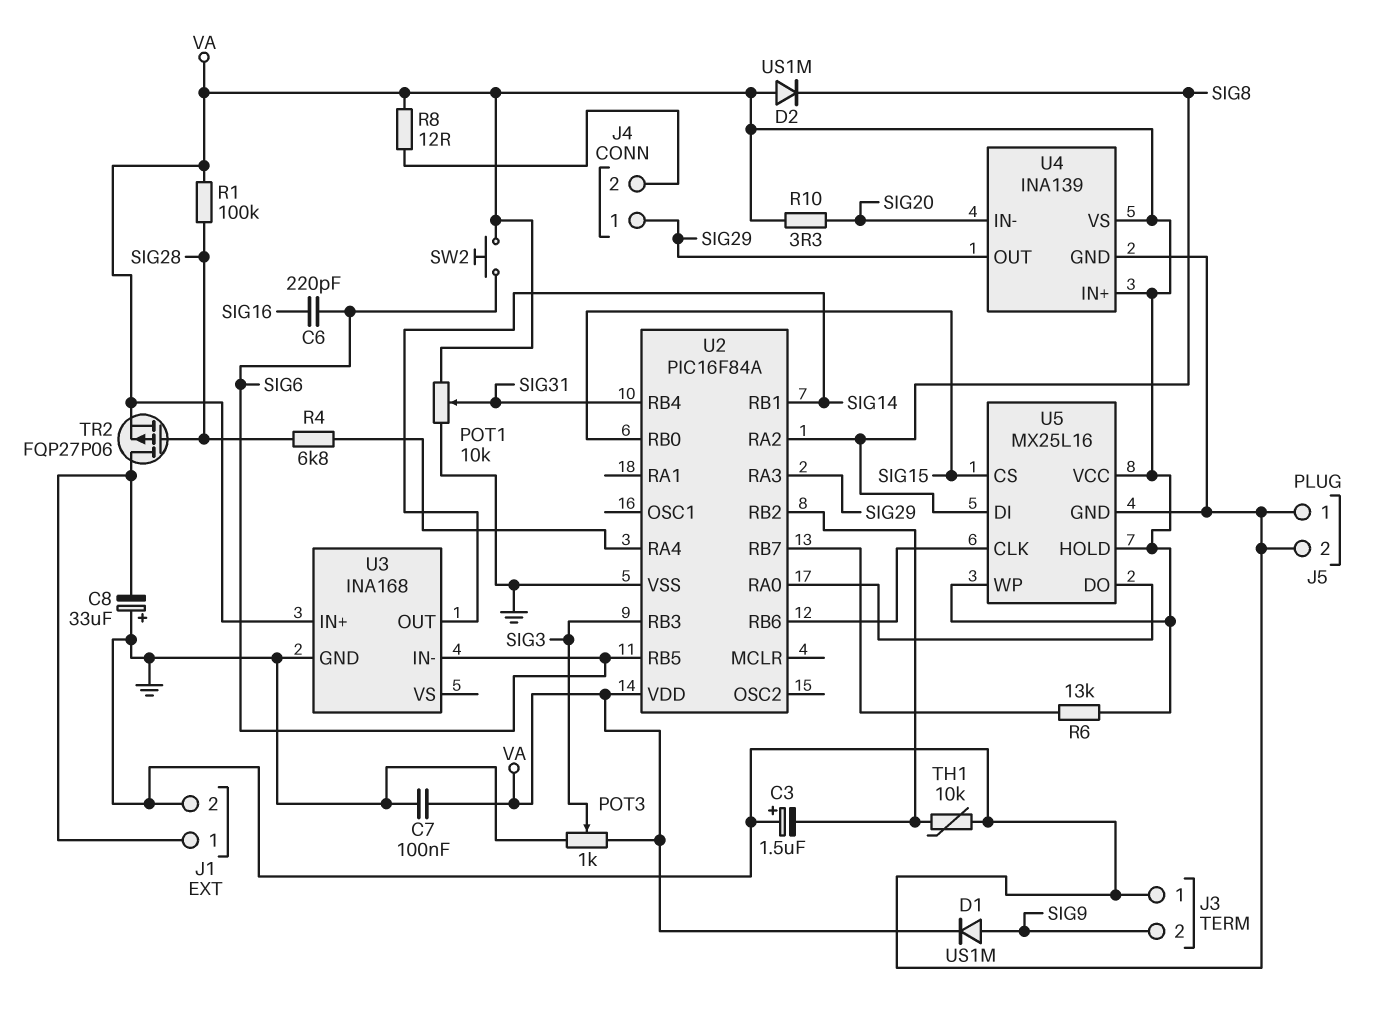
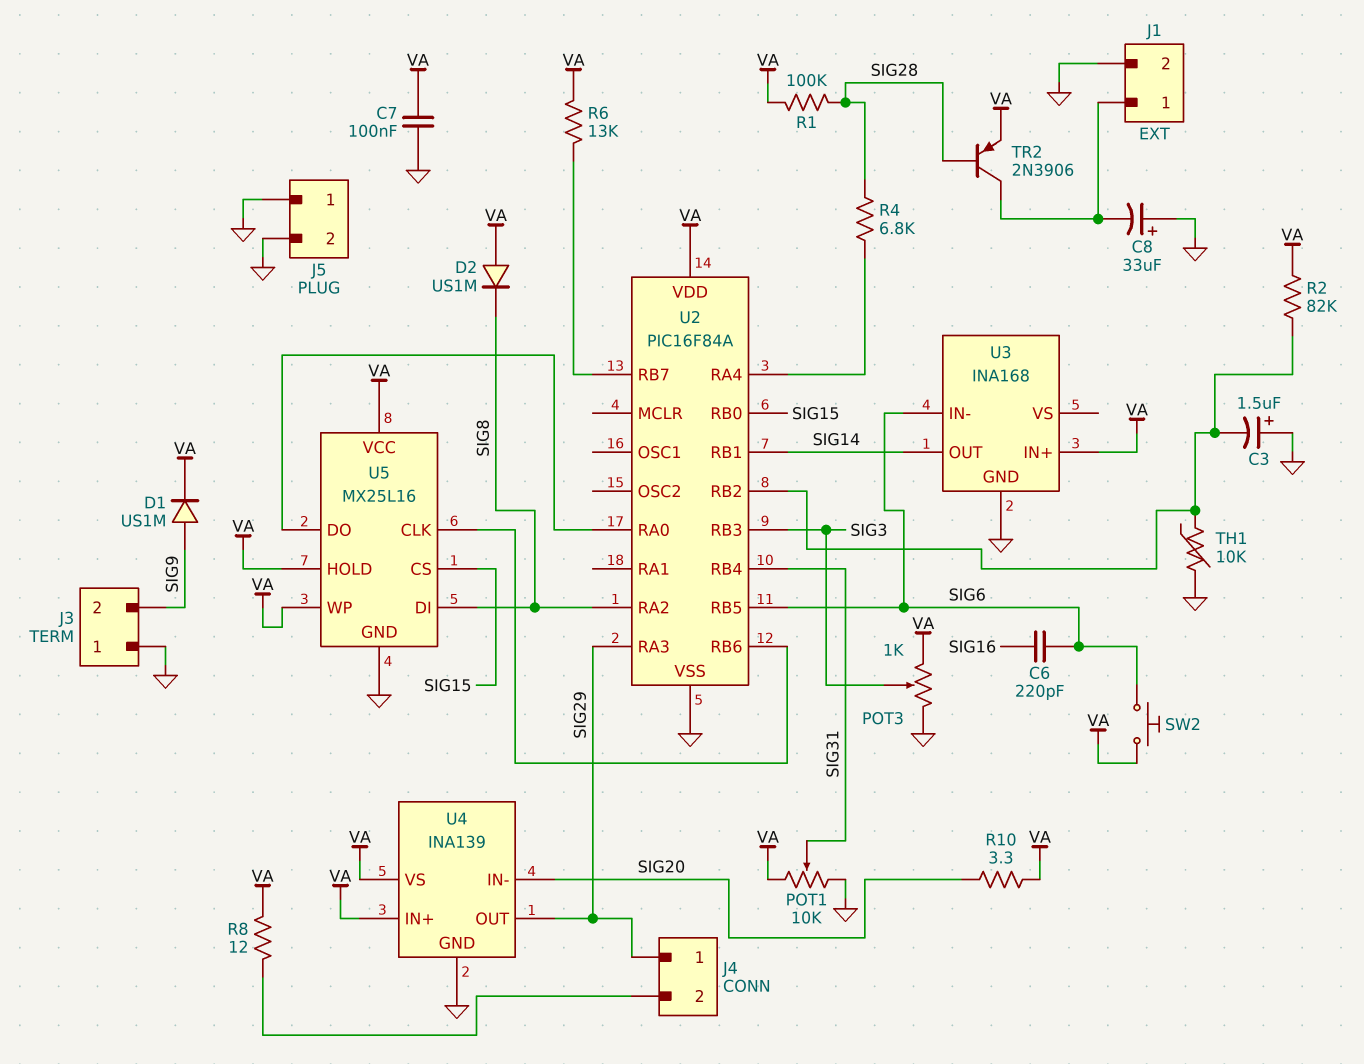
R2: none -> 82k (U2/RB2, VA)
TR2: PMOS FQP27P06 (G SIG28, D J1/1, S VA) -> PNP 2N3906 (B SIG28, C J1/1, E VA)

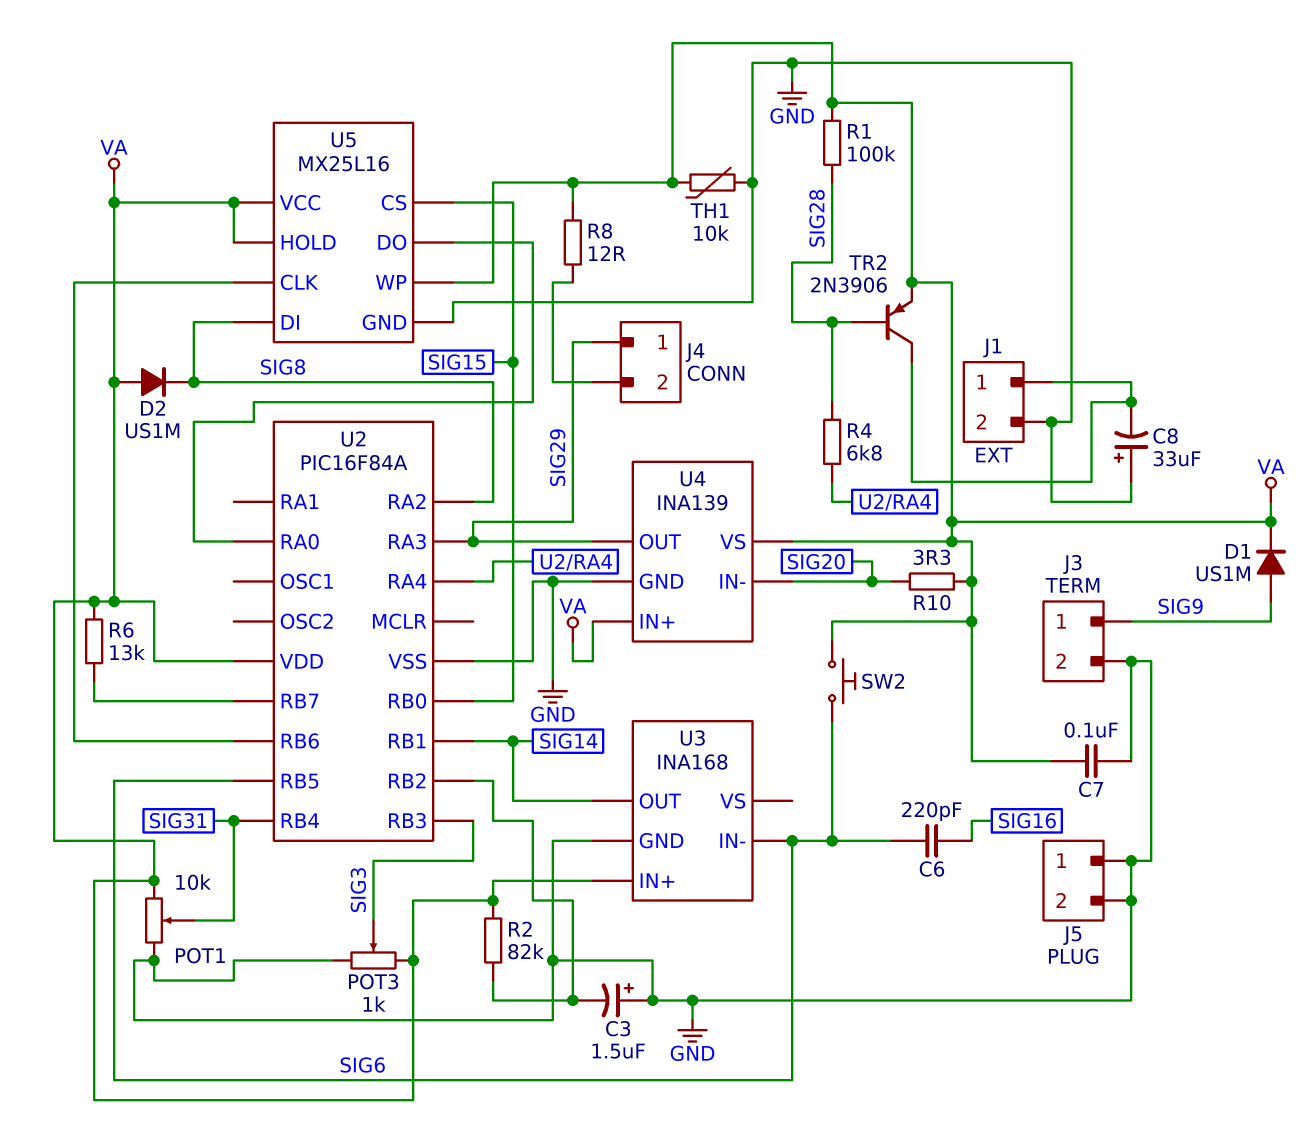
J3 pin 1: GND -> SIG9
J3 pin 2: SIG9 -> GND
TH1: 10k (GND, U2/RB2) -> 10k (GND, VA)

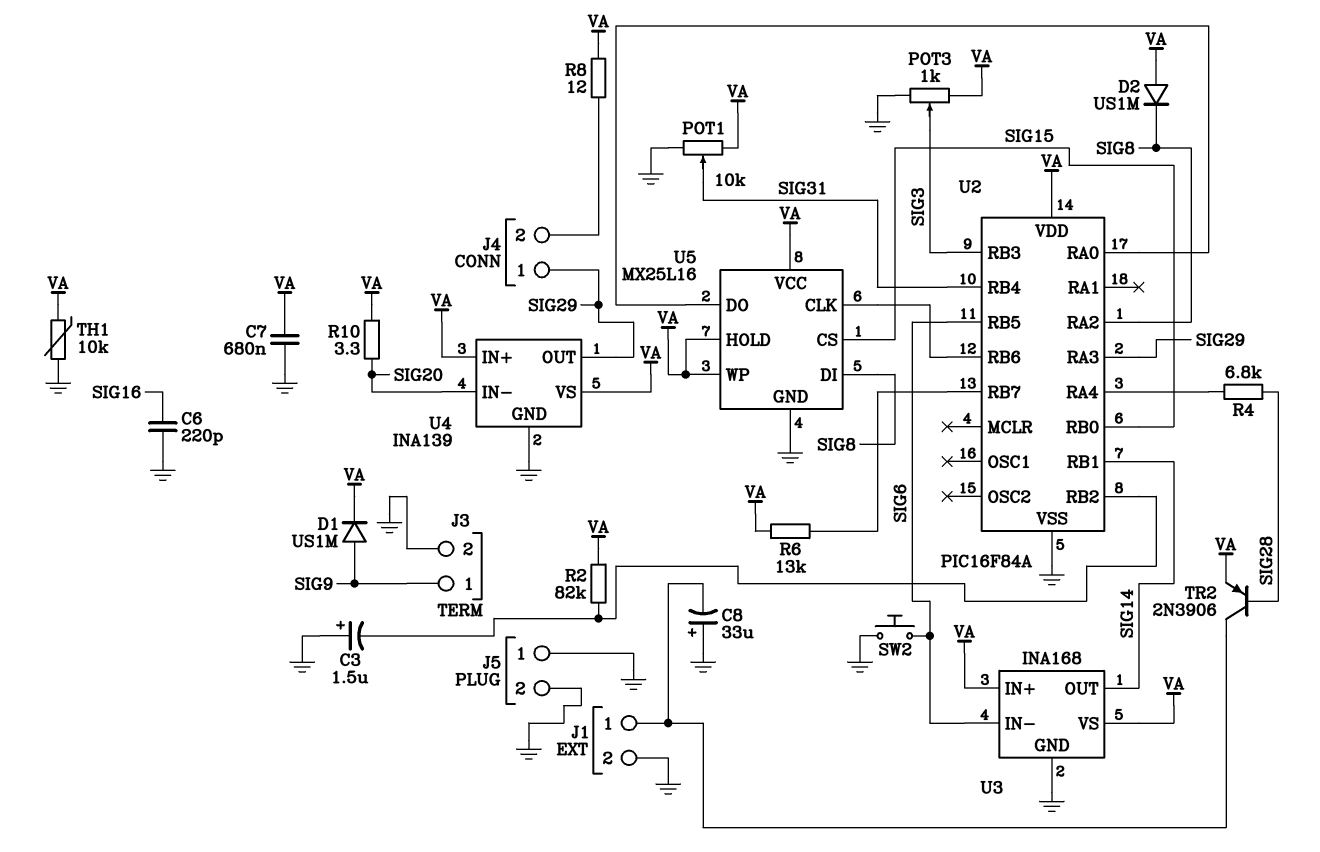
C6: 220pF (SIG6, SIG16) -> 220pF (GND, SIG16)
C7: 100nF (GND, VA) -> 680nF (GND, VA)
R1: 100k (SIG28, VA) -> none
SW2: button (SIG6, VA) -> button (GND, SIG6)
U3 pin VS: none -> VA

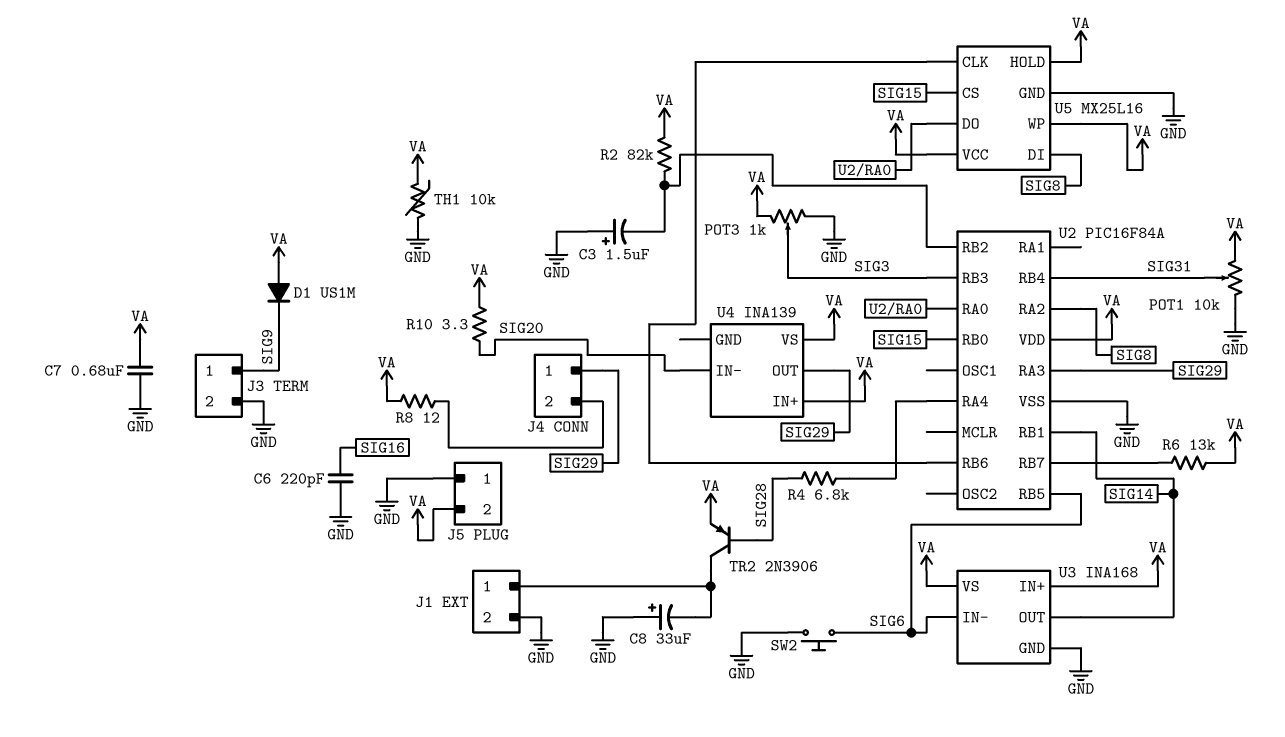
D1: diode US1M (A SIG9, K VA) -> diode US1M (A VA, K SIG9)
D2: diode US1M (A VA, K SIG8) -> none
J5 pin 2: GND -> VA
U4 pin GND: GND -> none

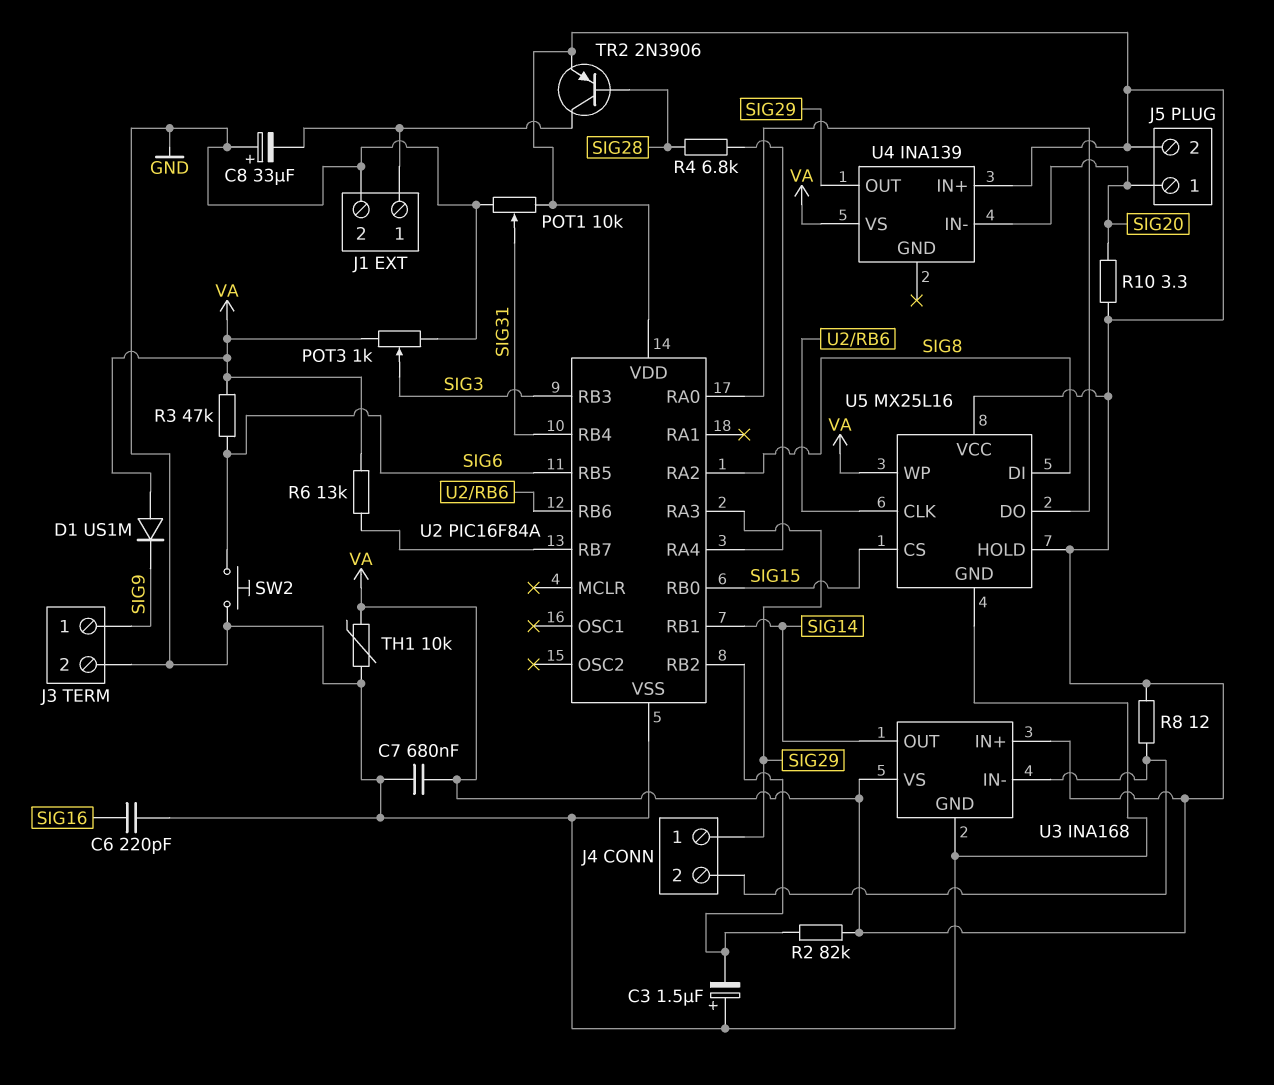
J5 pin 1: GND -> SIG20
R3: none -> 47k (SIG6, VA)
U3 pin IN-: SIG6 -> J4/2

